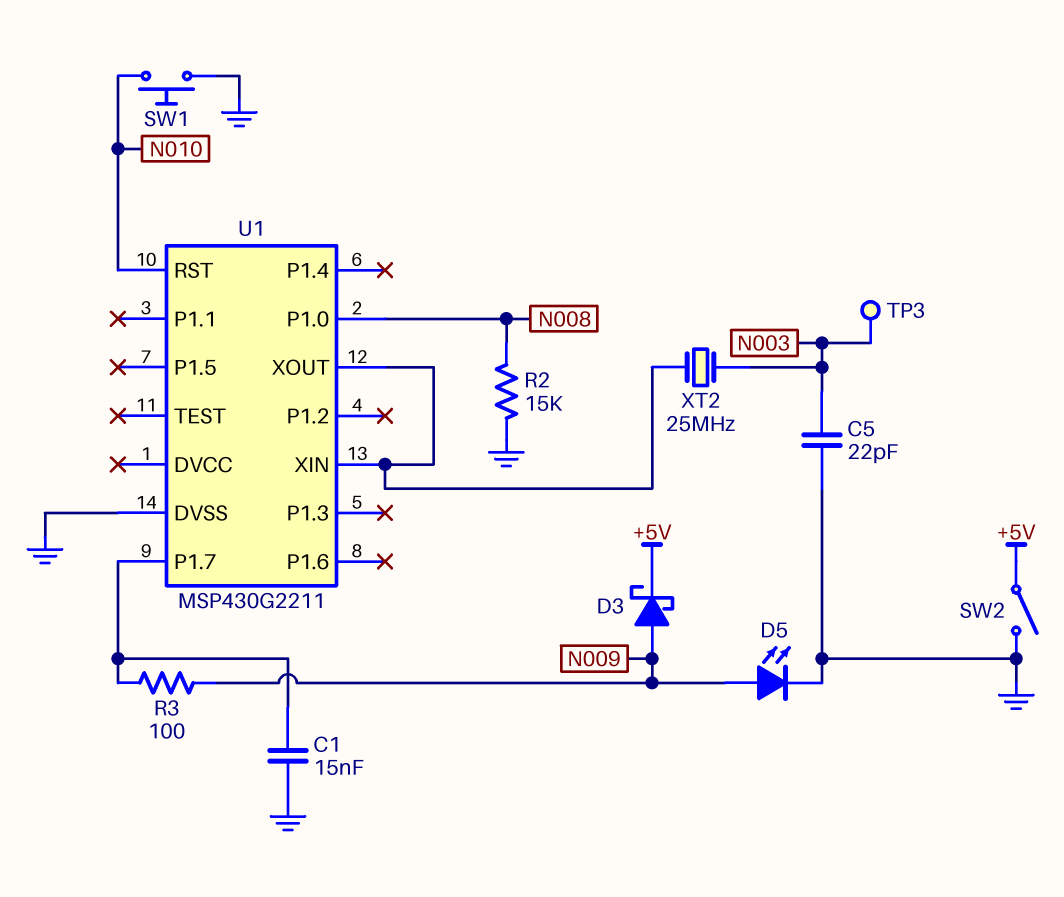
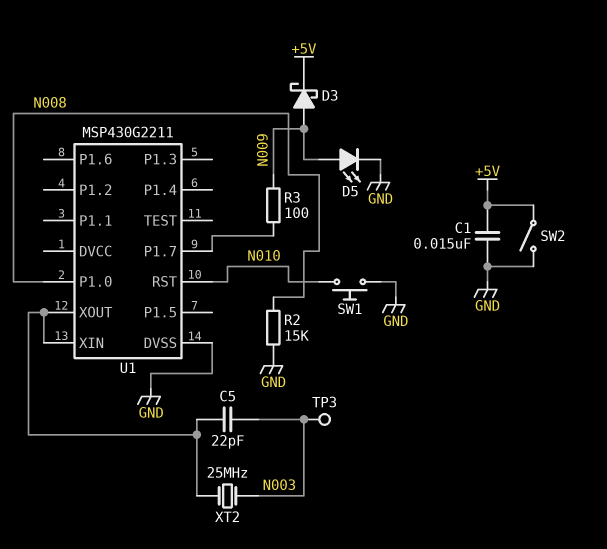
C1: 15nF (GND, U1/P1.7) -> 15nF (+5V, GND)
C5: 22pF (GND, N003) -> 22pF (N003, U1/XIN)

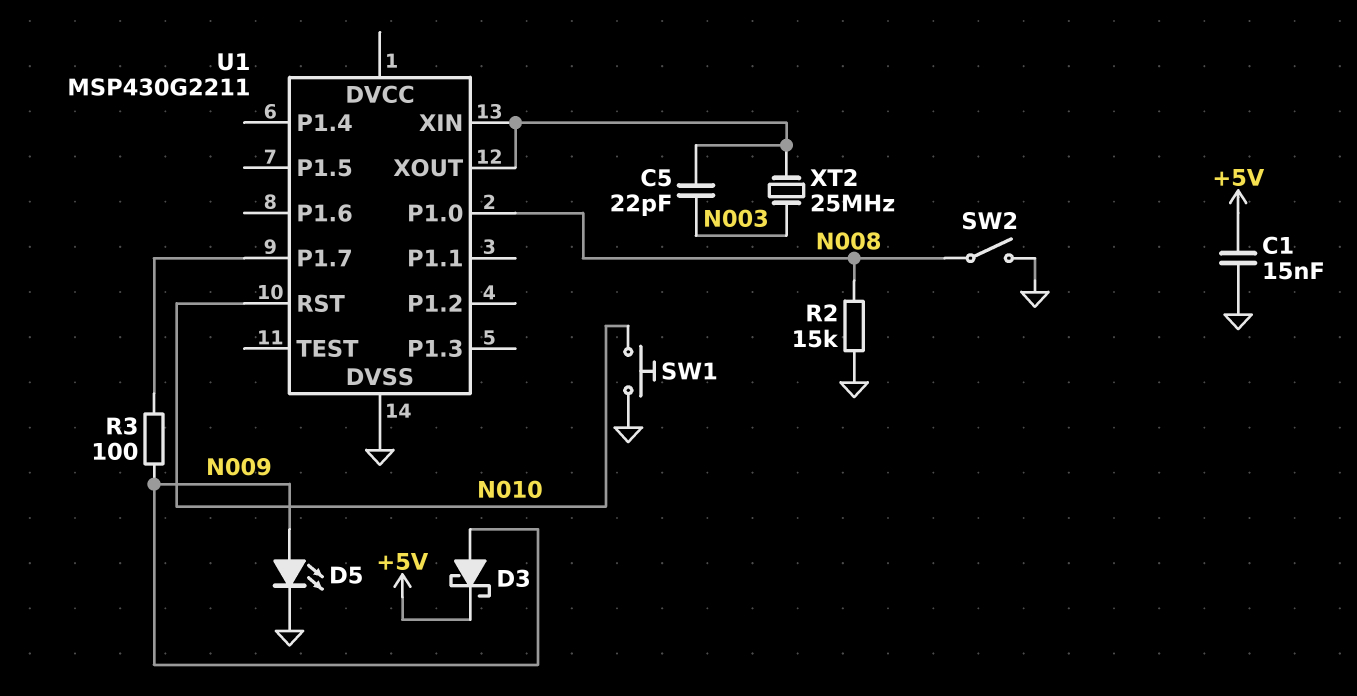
SW2: switch (+5V, GND) -> switch (GND, N008)
TP3: test point (N003) -> none

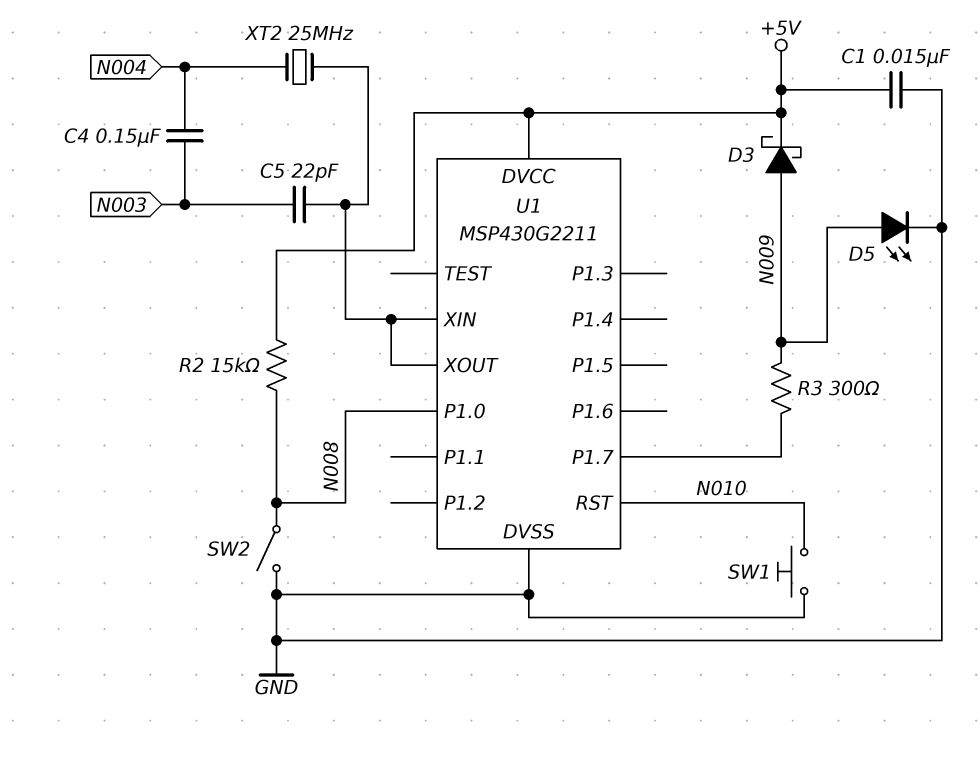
C4: none -> 150nF (N003, N004)
R2: 15k (GND, N008) -> 15k (+5V, N008)
R3: 100 (N009, U1/P1.7) -> 300 (N009, U1/P1.7)
U1 pin DVCC: none -> +5V
XT2: 25MHz (N003, U1/XIN) -> 25MHz (N004, U1/XIN)

